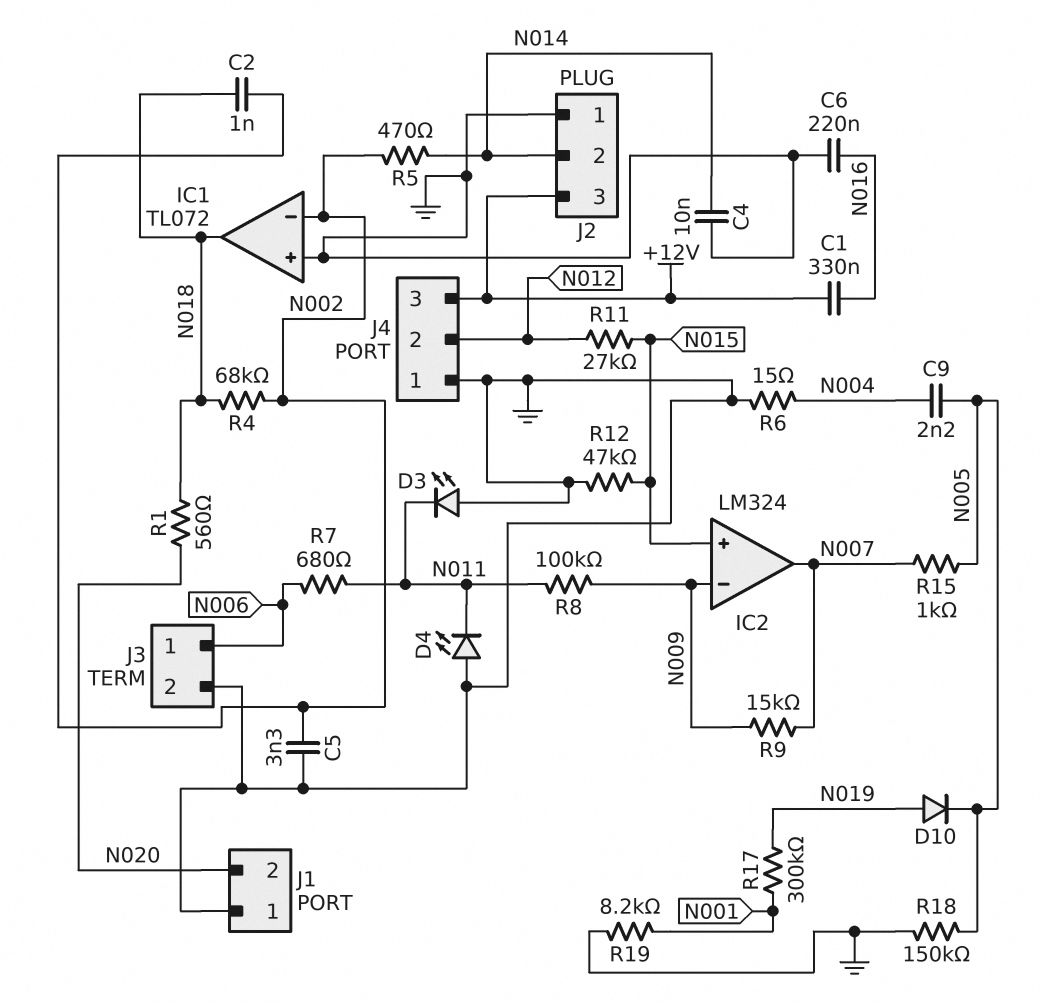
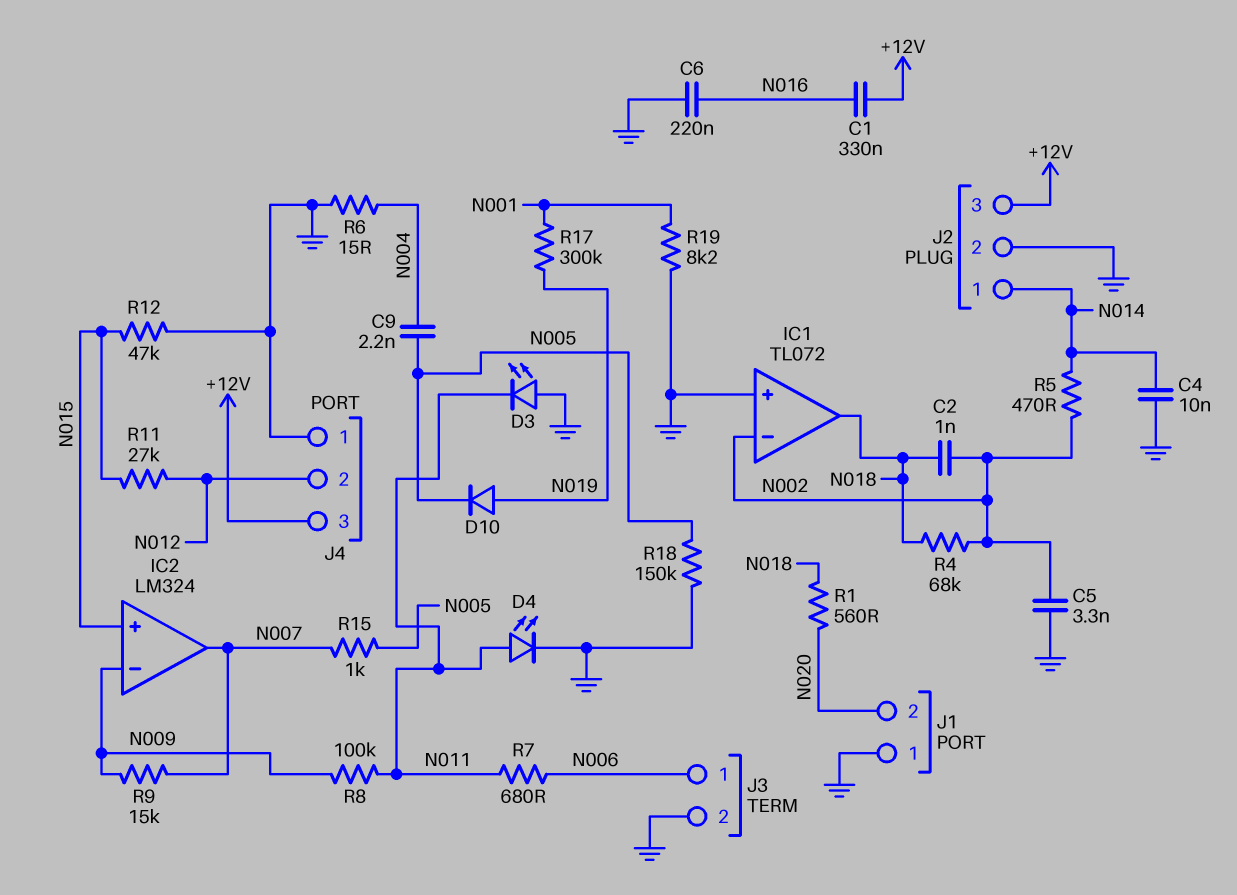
D4: LED (A GND, K N011) -> LED (A N011, K GND)
J2 pin 1: GND -> N014
J2 pin 2: N014 -> GND

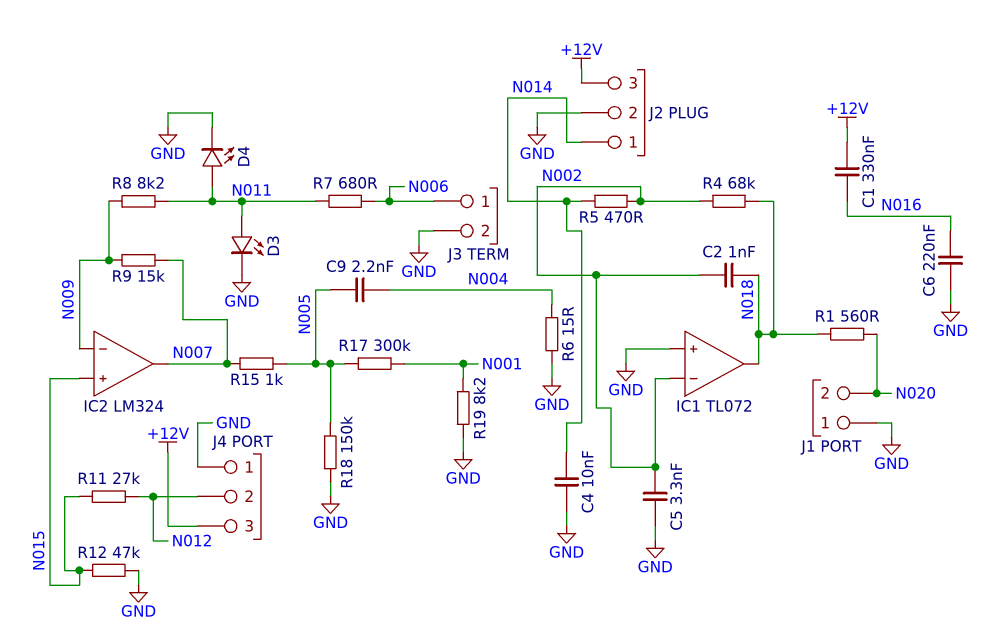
D3: LED (A GND, K N011) -> LED (A N011, K GND)
D10: diode (A N019, K N005) -> none
R8: 100k (N009, N011) -> 8.2k (N009, N011)
R17: 300k (N001, N019) -> 300k (N001, N005)

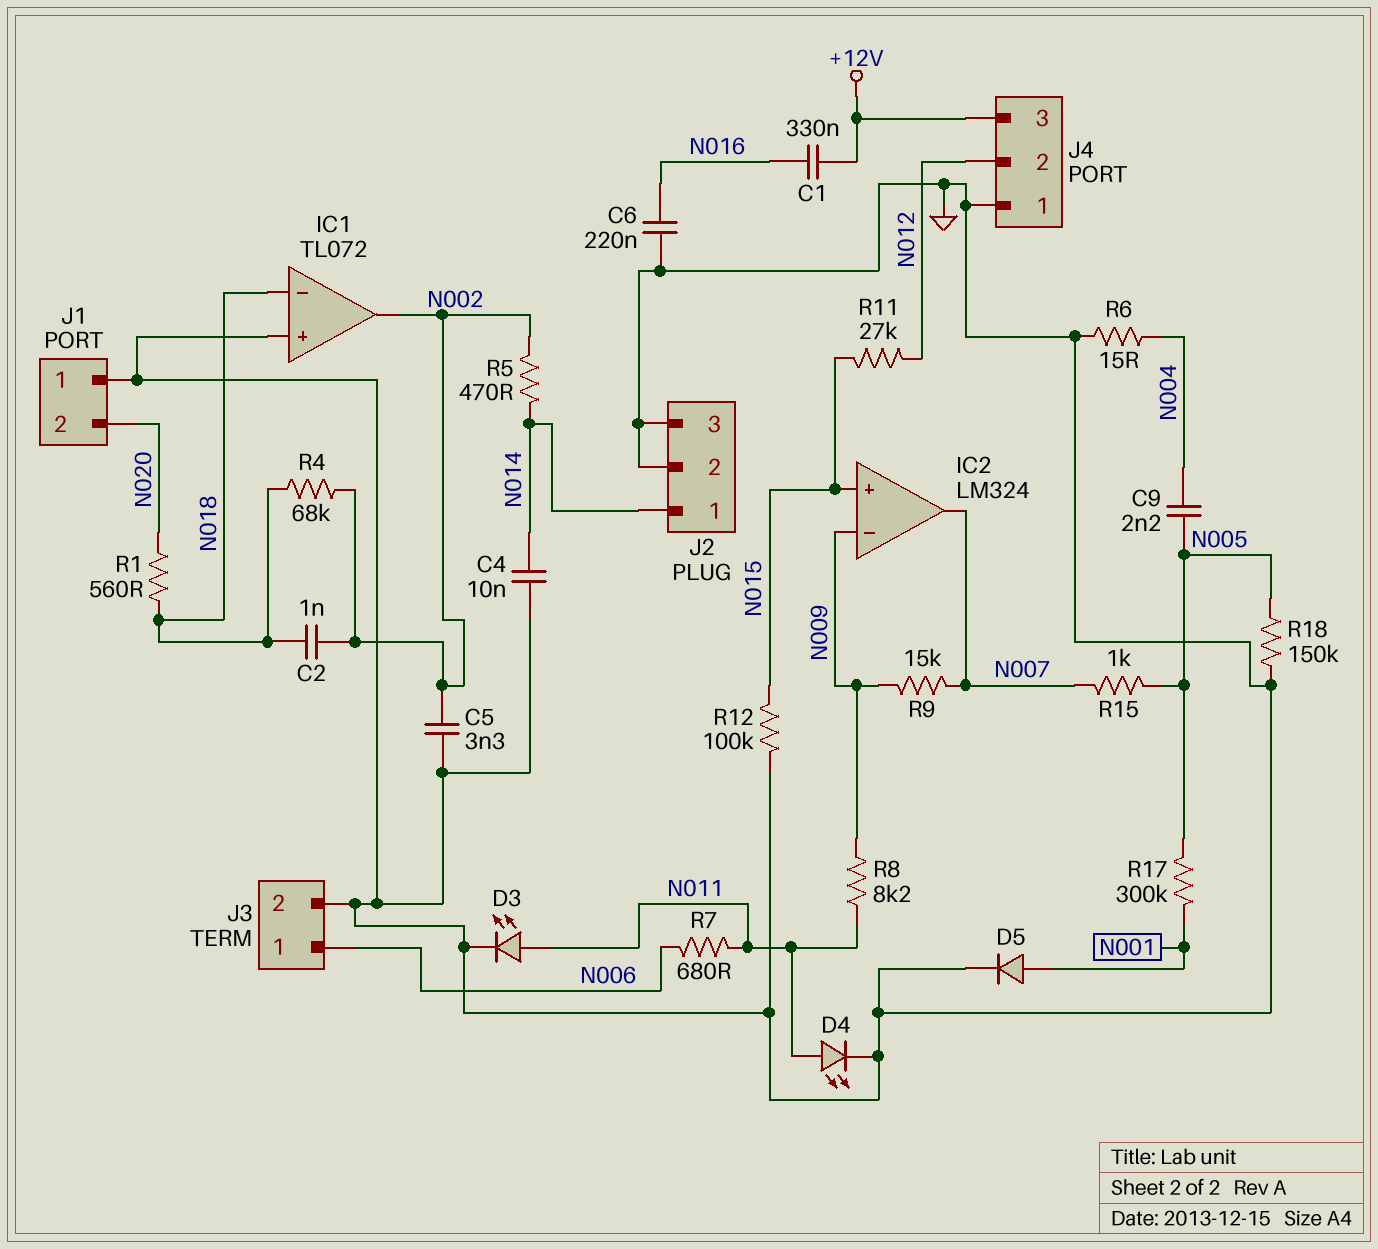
D5: none -> diode (A N001, K GND)
IC1 pin in-: N002 -> N018
IC1 pin out: N018 -> N002
J2 pin 3: +12V -> GND
R12: 47k (GND, N015) -> 100k (GND, N015)
R19: 8.2k (GND, N001) -> none

